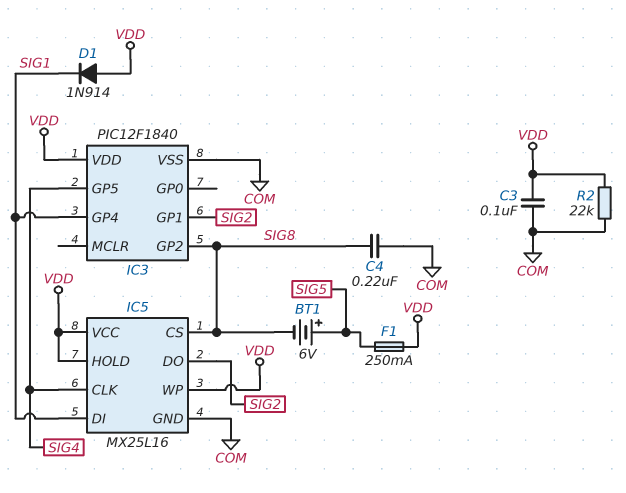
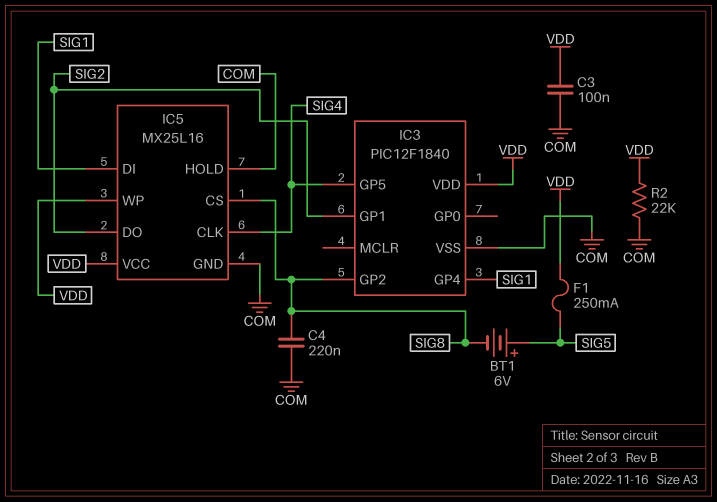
D1: diode 1N914 (A VDD, K SIG1) -> none
IC5 pin HOLD: VDD -> COM

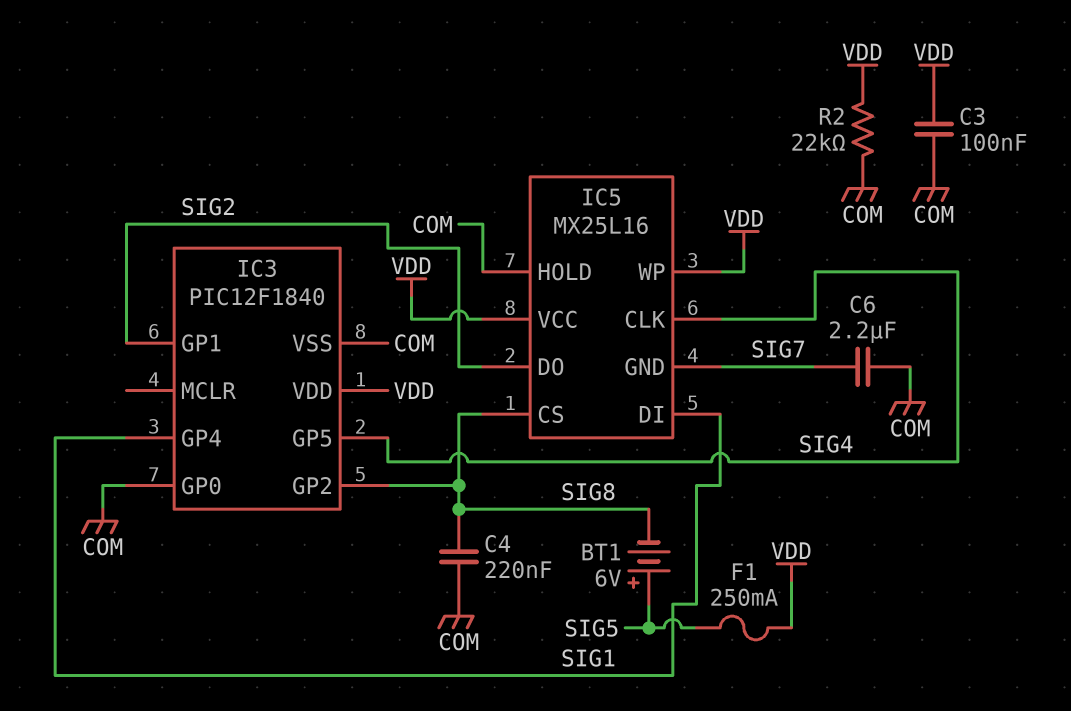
C6: none -> 2.2uF (COM, SIG7)
IC3 pin GP0: none -> COM
IC5 pin GND: COM -> SIG7

